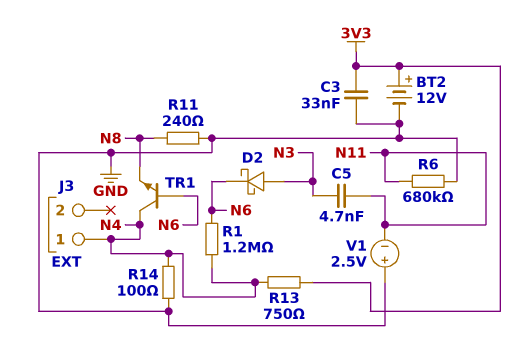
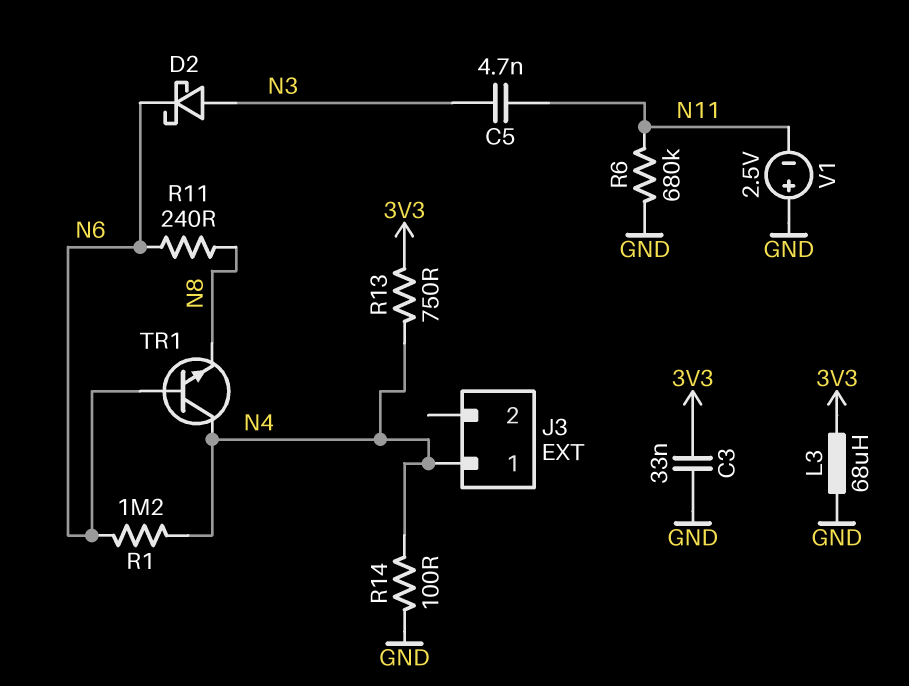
BT2: 12V (plus 3V3, minus GND) -> none
L3: none -> 68uH (3V3, GND)
R11: 240 (GND, N8) -> 240 (N6, N8)

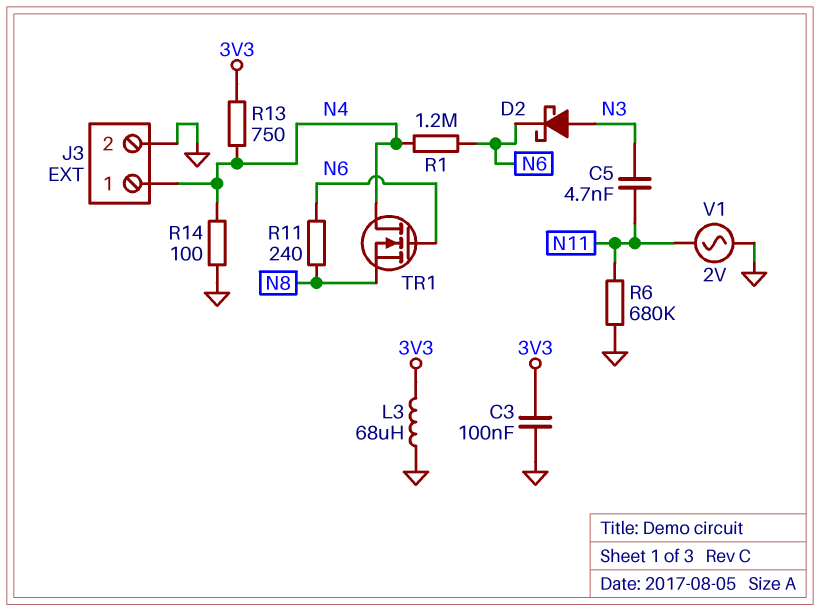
C3: 33nF (3V3, GND) -> 100nF (3V3, GND)
J3 pin 2: none -> GND
TR1: NPN (B N6, C N4, E N8) -> NMOS (G N6, D N4, S N8)
V1: 2.5V (plus GND, minus N11) -> AC 2V (GND, N11)

